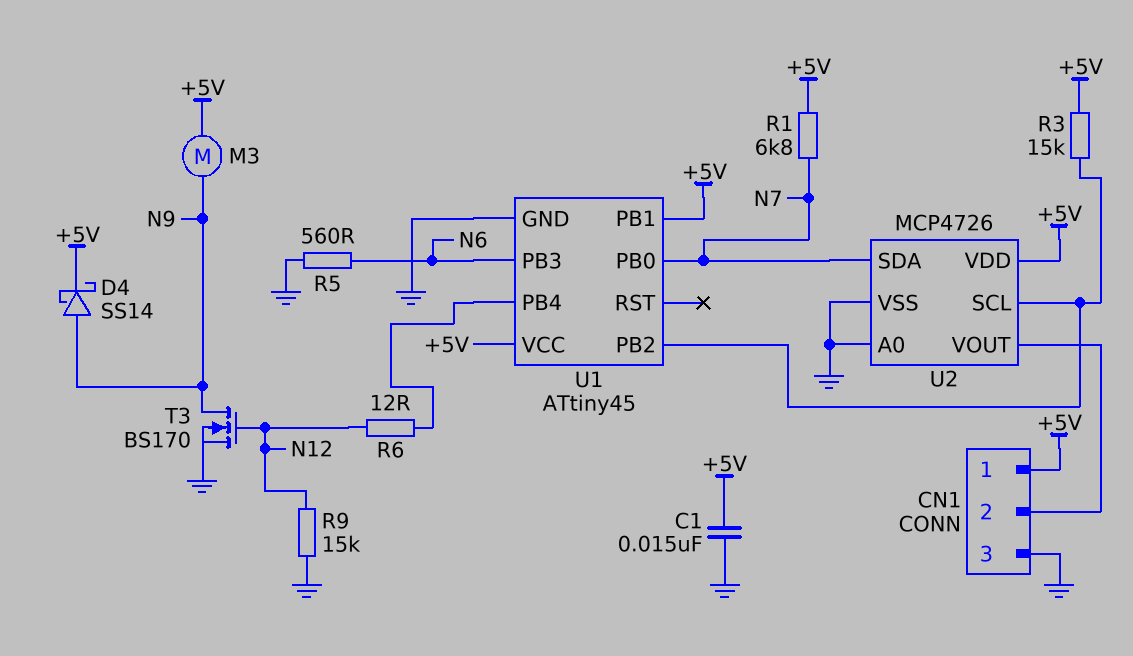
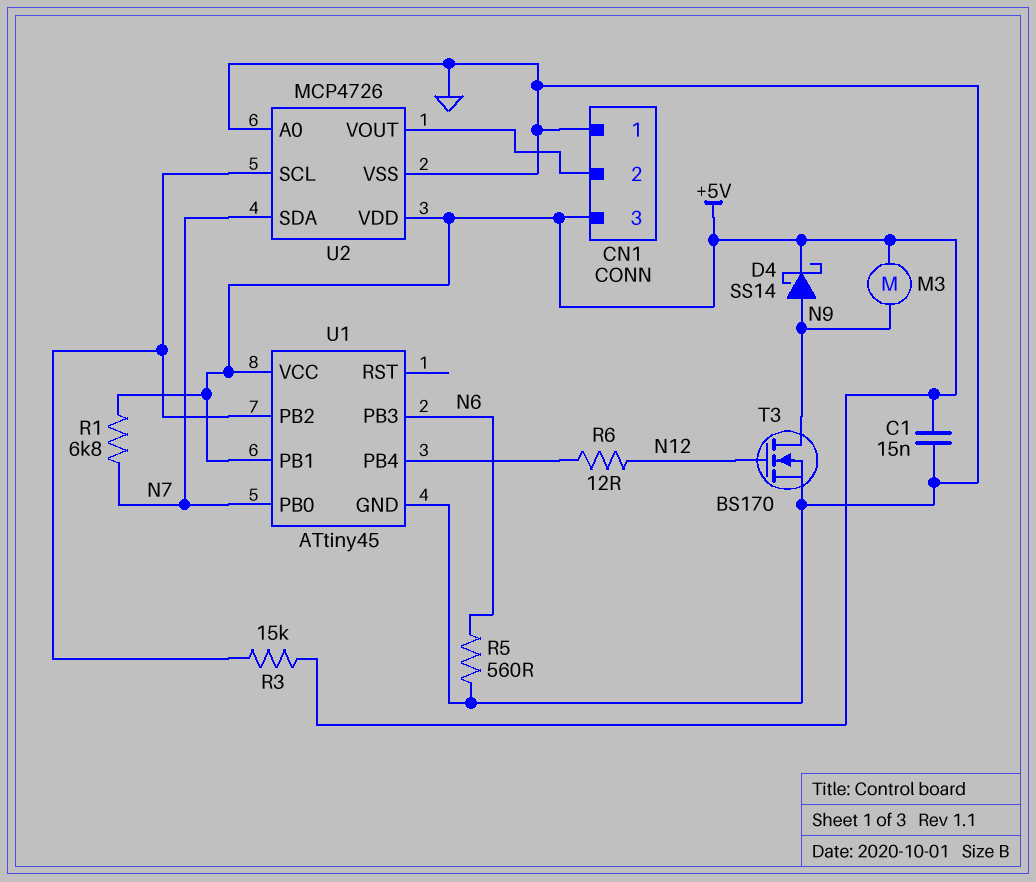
CN1 pin 1: +5V -> GND
CN1 pin 3: GND -> +5V
R9: 15k (GND, N12) -> none

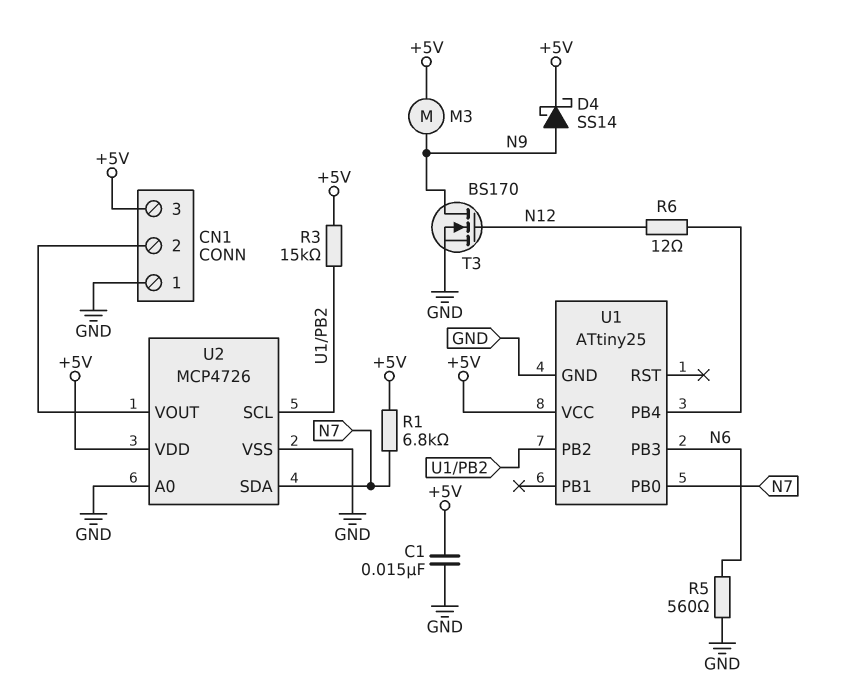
U1: ATtiny45 -> ATtiny25
U1 pin PB1: +5V -> none

